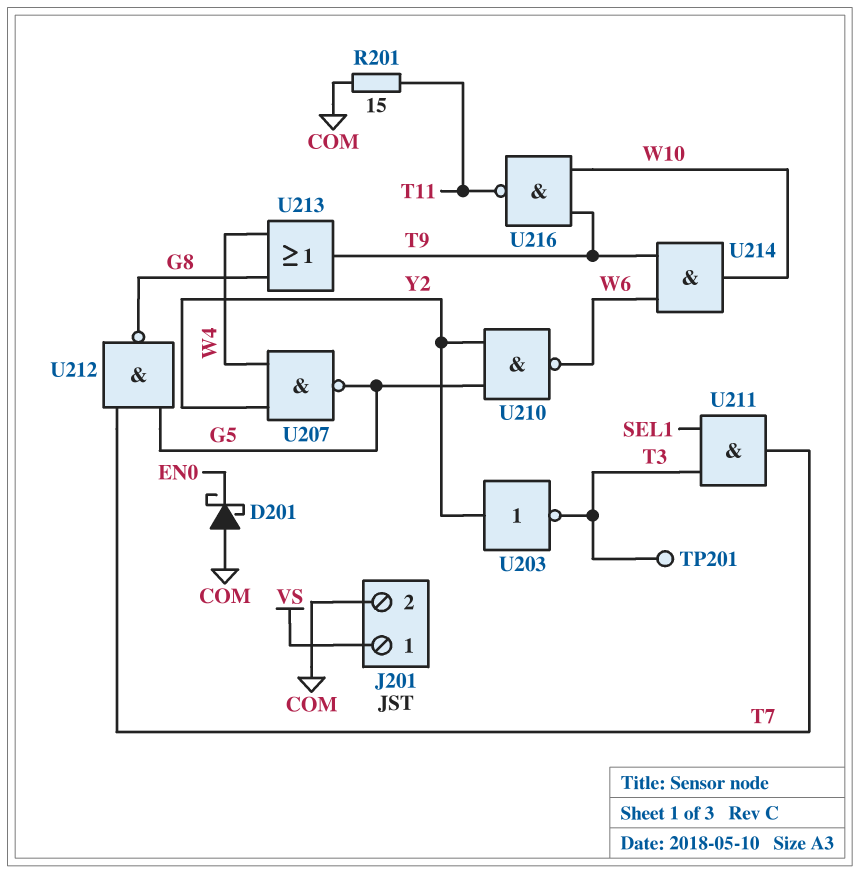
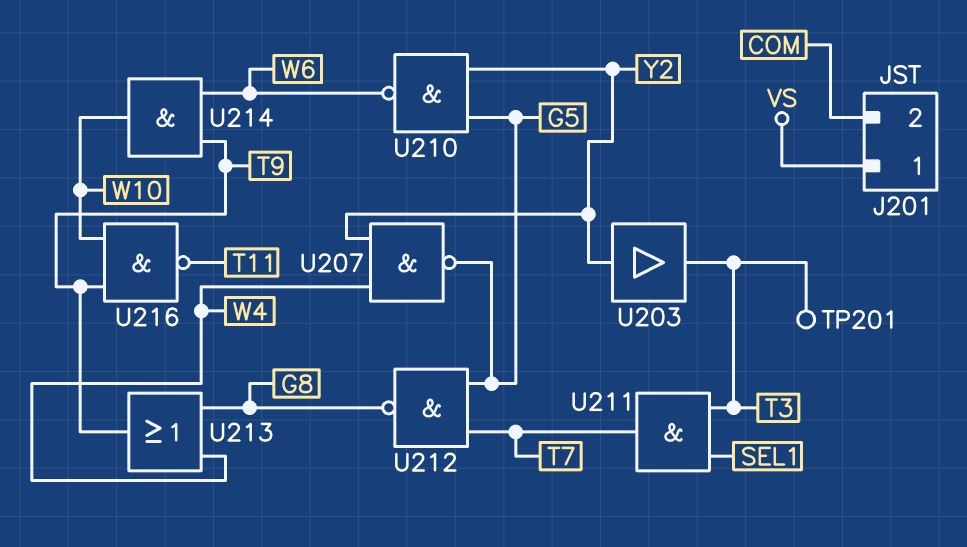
D201: schottky (A COM, K EN0) -> none
R201: 15 (COM, T11) -> none
U203: NOT (in Y2, out T3) -> buffer (in Y2, out T3)

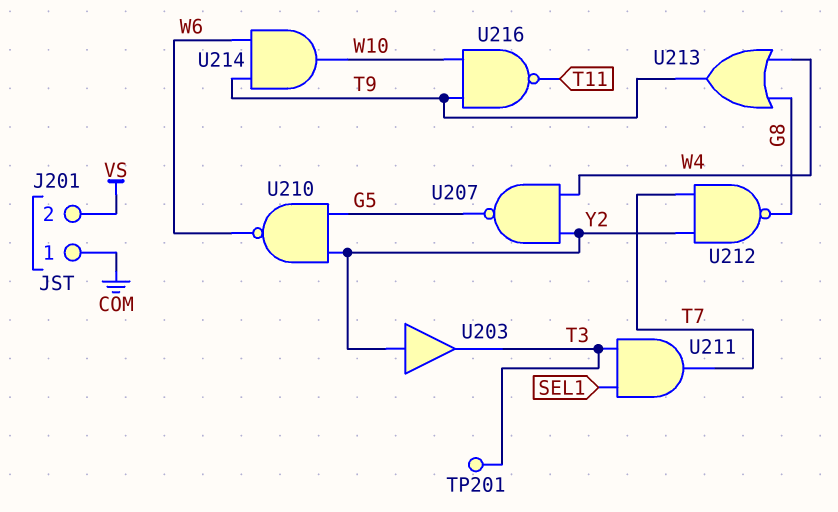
J201 pin 1: VS -> COM
J201 pin 2: COM -> VS
U212: NAND (in G5, in T7, out G8) -> NAND (in T7, in Y2, out G8)

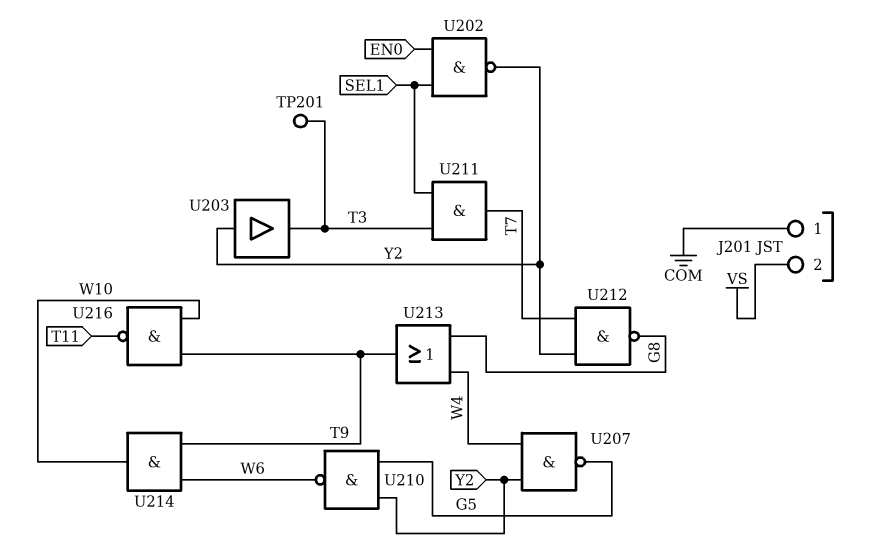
U202: none -> NAND (in EN0, in SEL1, out Y2)

